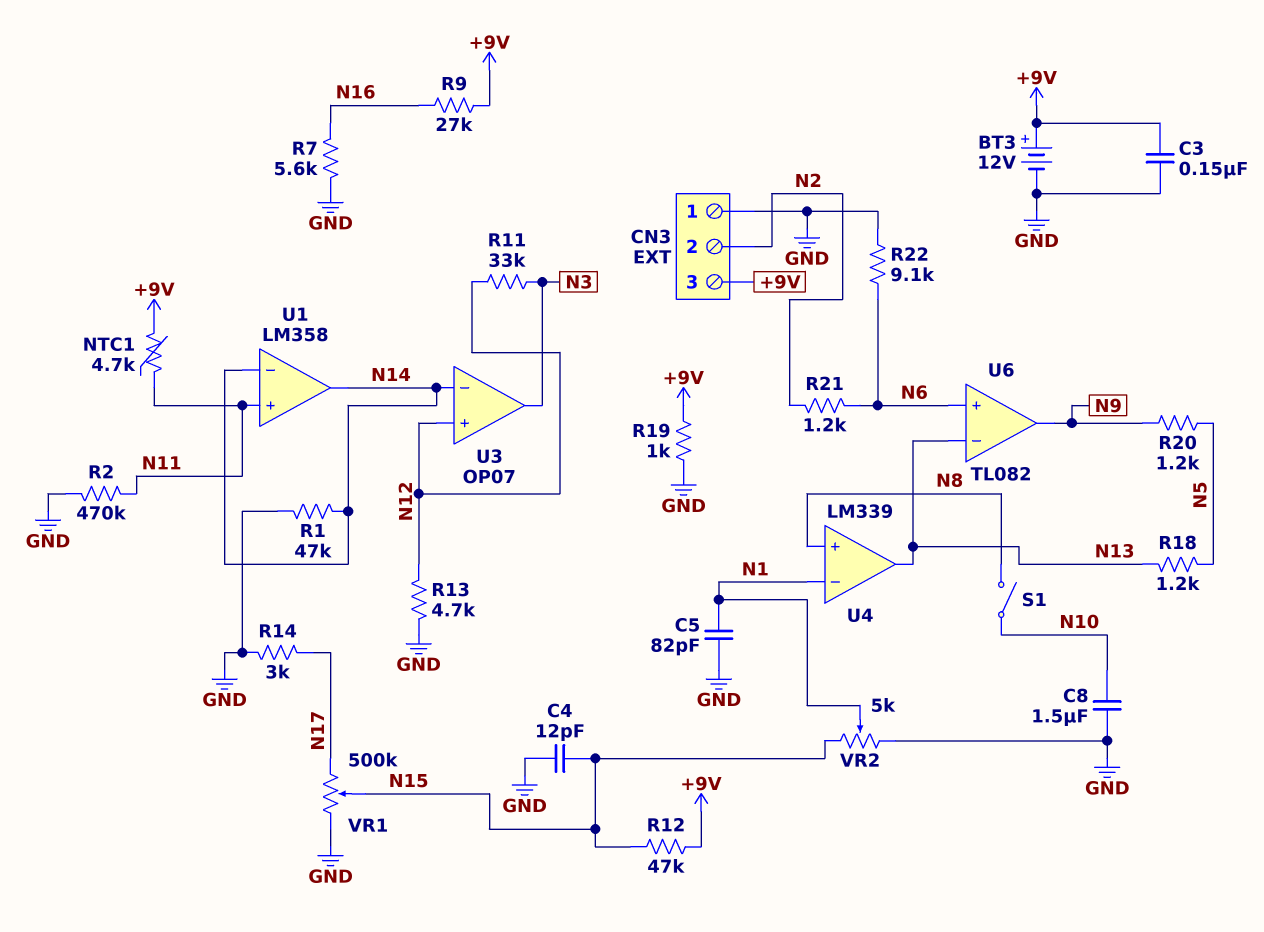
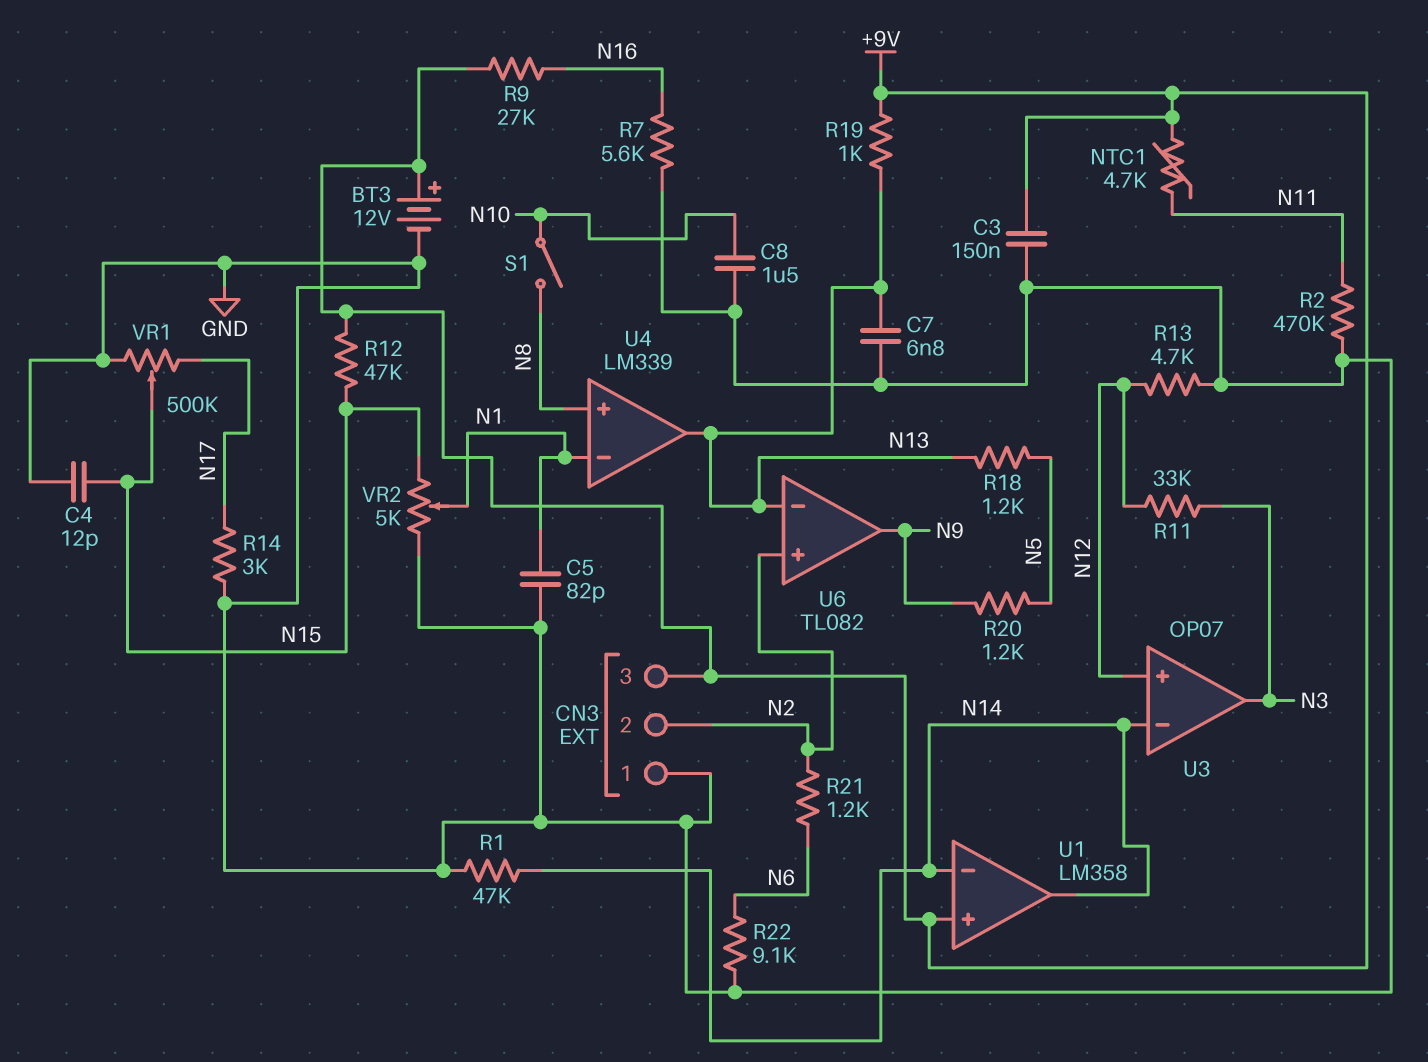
C7: none -> 6.8nF (GND, N13)
R19: 1k (+9V, GND) -> 1k (+9V, N13)
U1 pin in+: N11 -> +9V
U6 pin in+: N6 -> N2

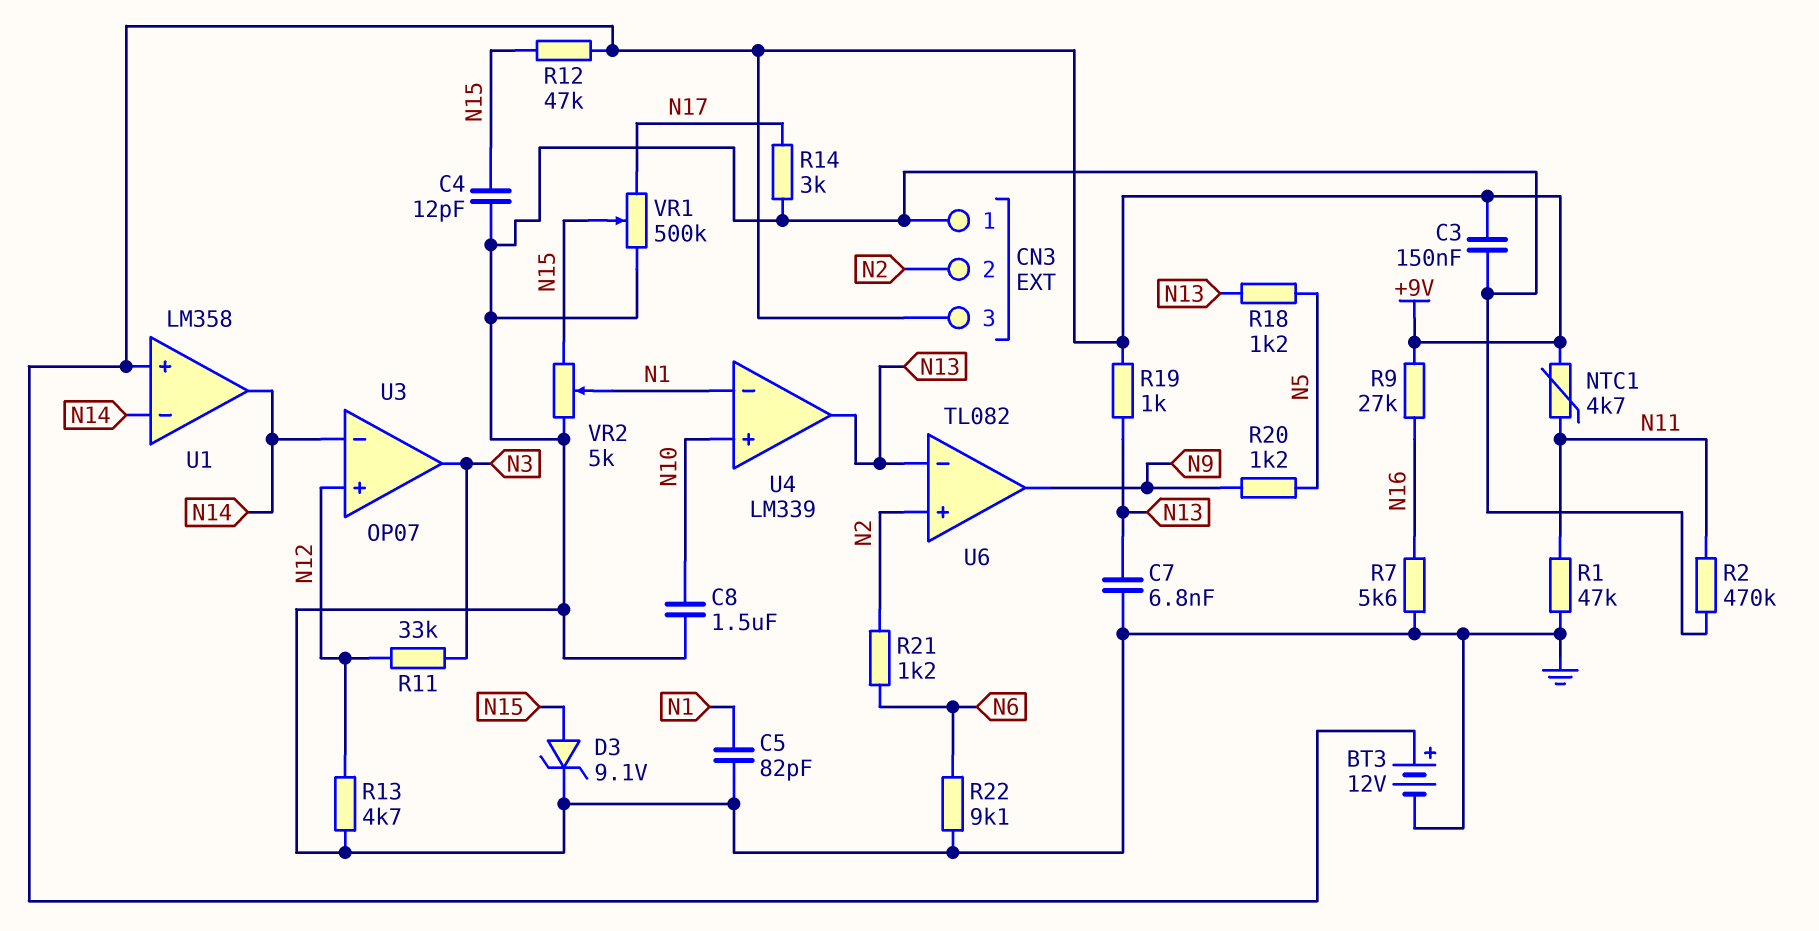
D3: none -> zener 9.1V (A N15, K GND)
R1: 47k (GND, N14) -> 47k (GND, N11)
S1: switch (N8, N10) -> none
U4 pin in+: N8 -> N10

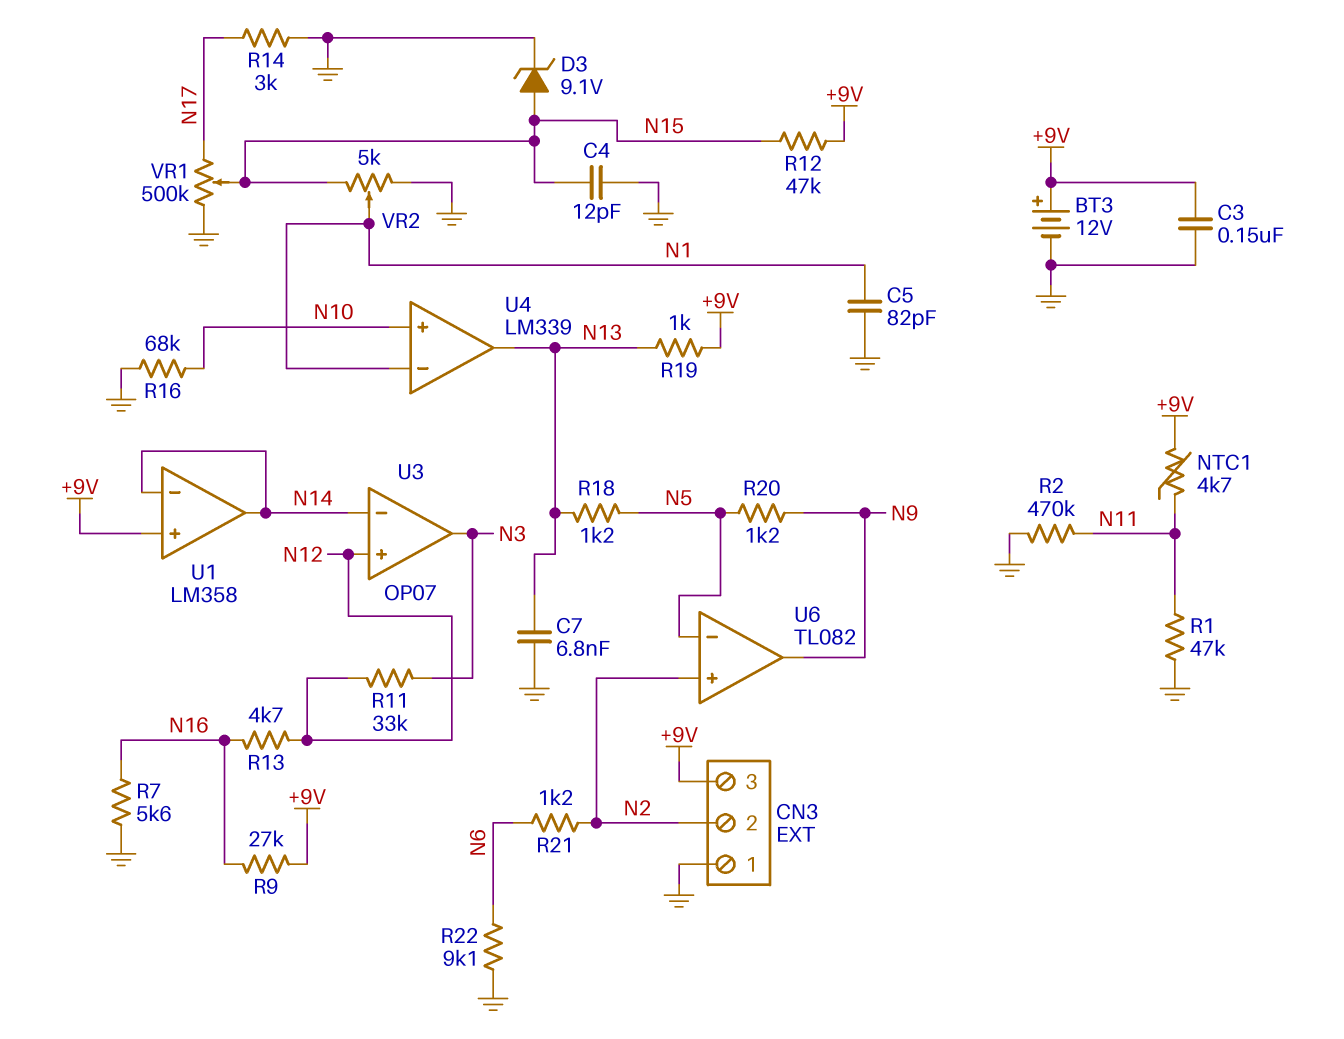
C8: 1.5uF (GND, N10) -> none
R13: 4.7k (GND, N12) -> 4.7k (N12, N16)
R16: none -> 68k (GND, N10)
U6 pin in-: N13 -> N5

